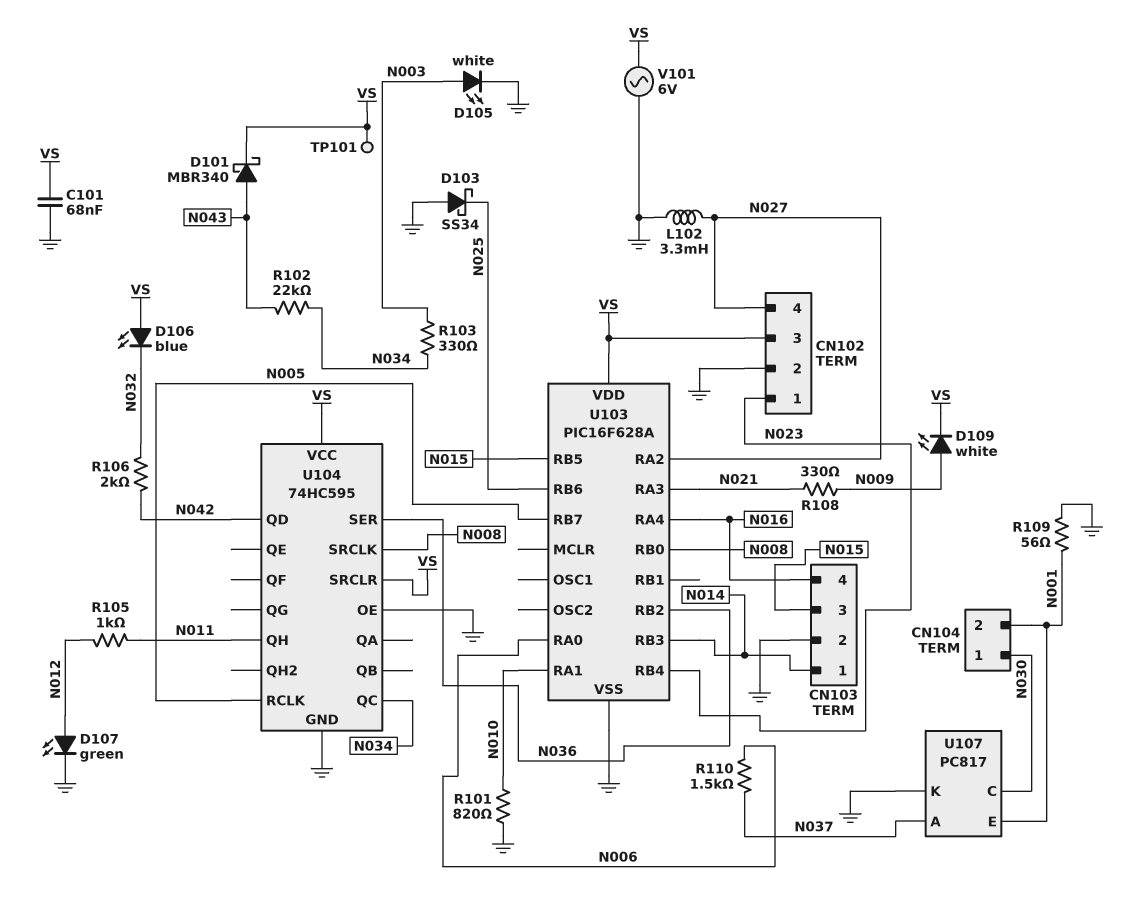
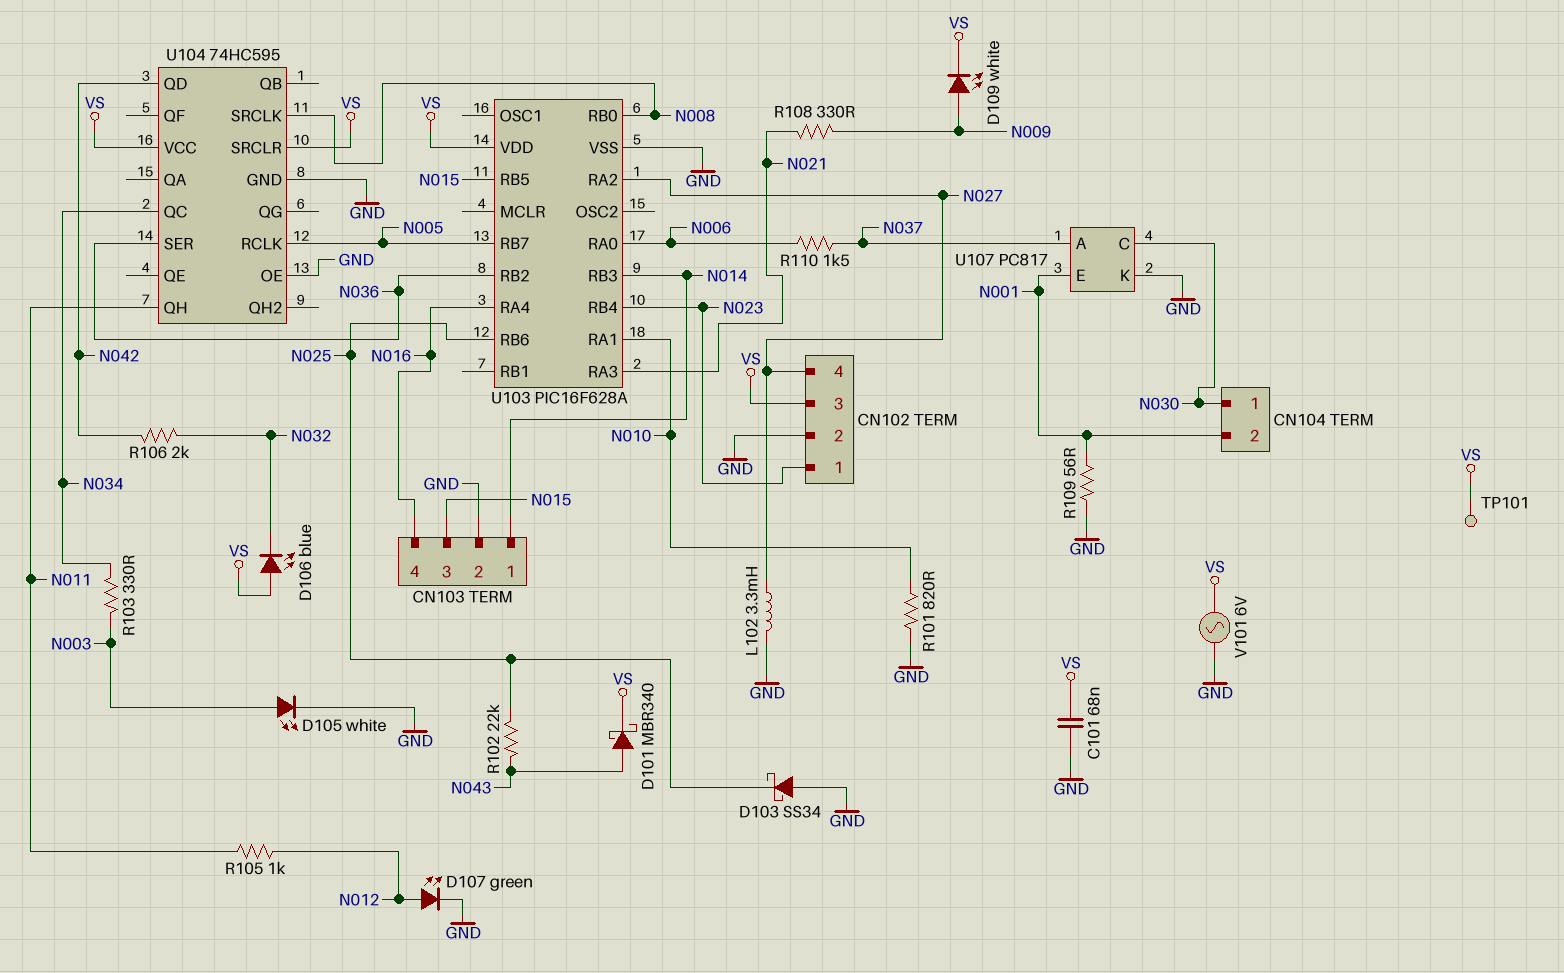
R102: 22k (N034, N043) -> 22k (N025, N043)

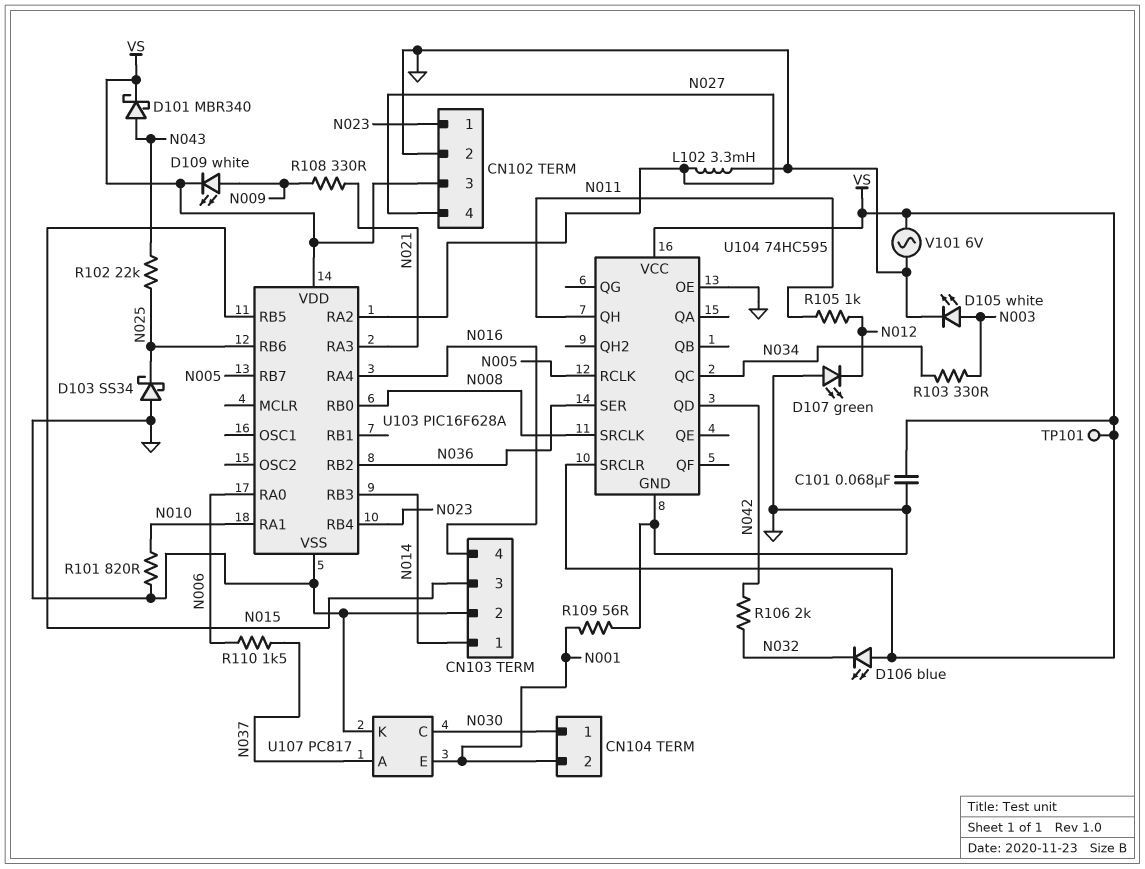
D107: LED green (A N012, K GND) -> LED green (A GND, K N012)

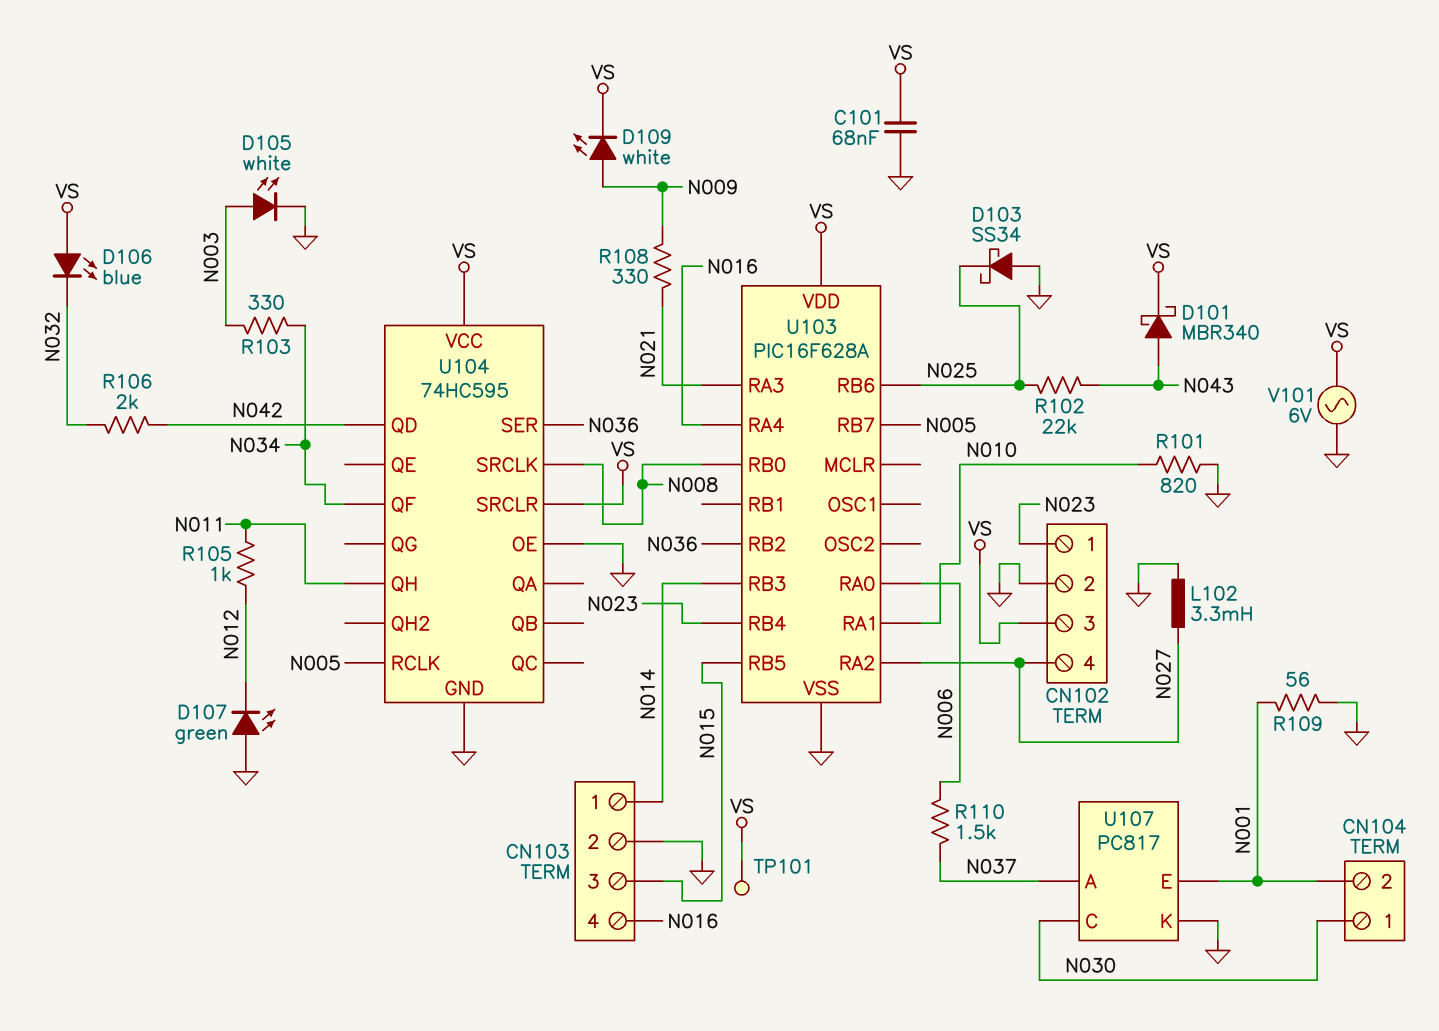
U104 pin QC: N034 -> none
U104 pin QF: none -> N034

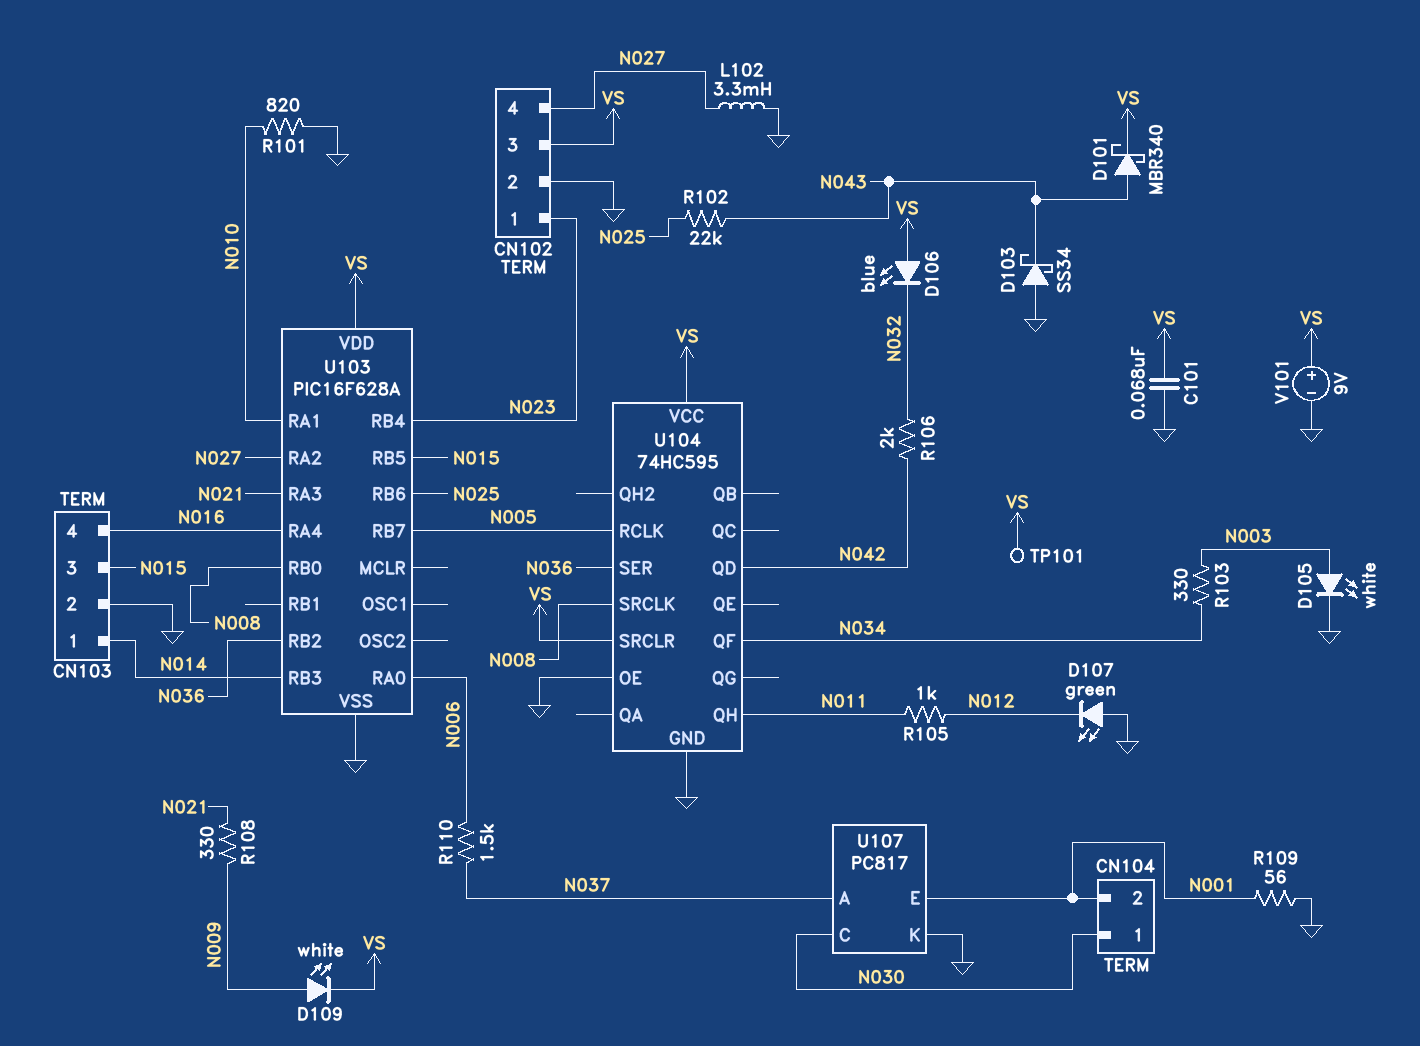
D103: schottky SS34 (A GND, K N025) -> schottky SS34 (A GND, K N043)
V101: AC 6V (GND, VS) -> 9V (plus VS, minus GND)

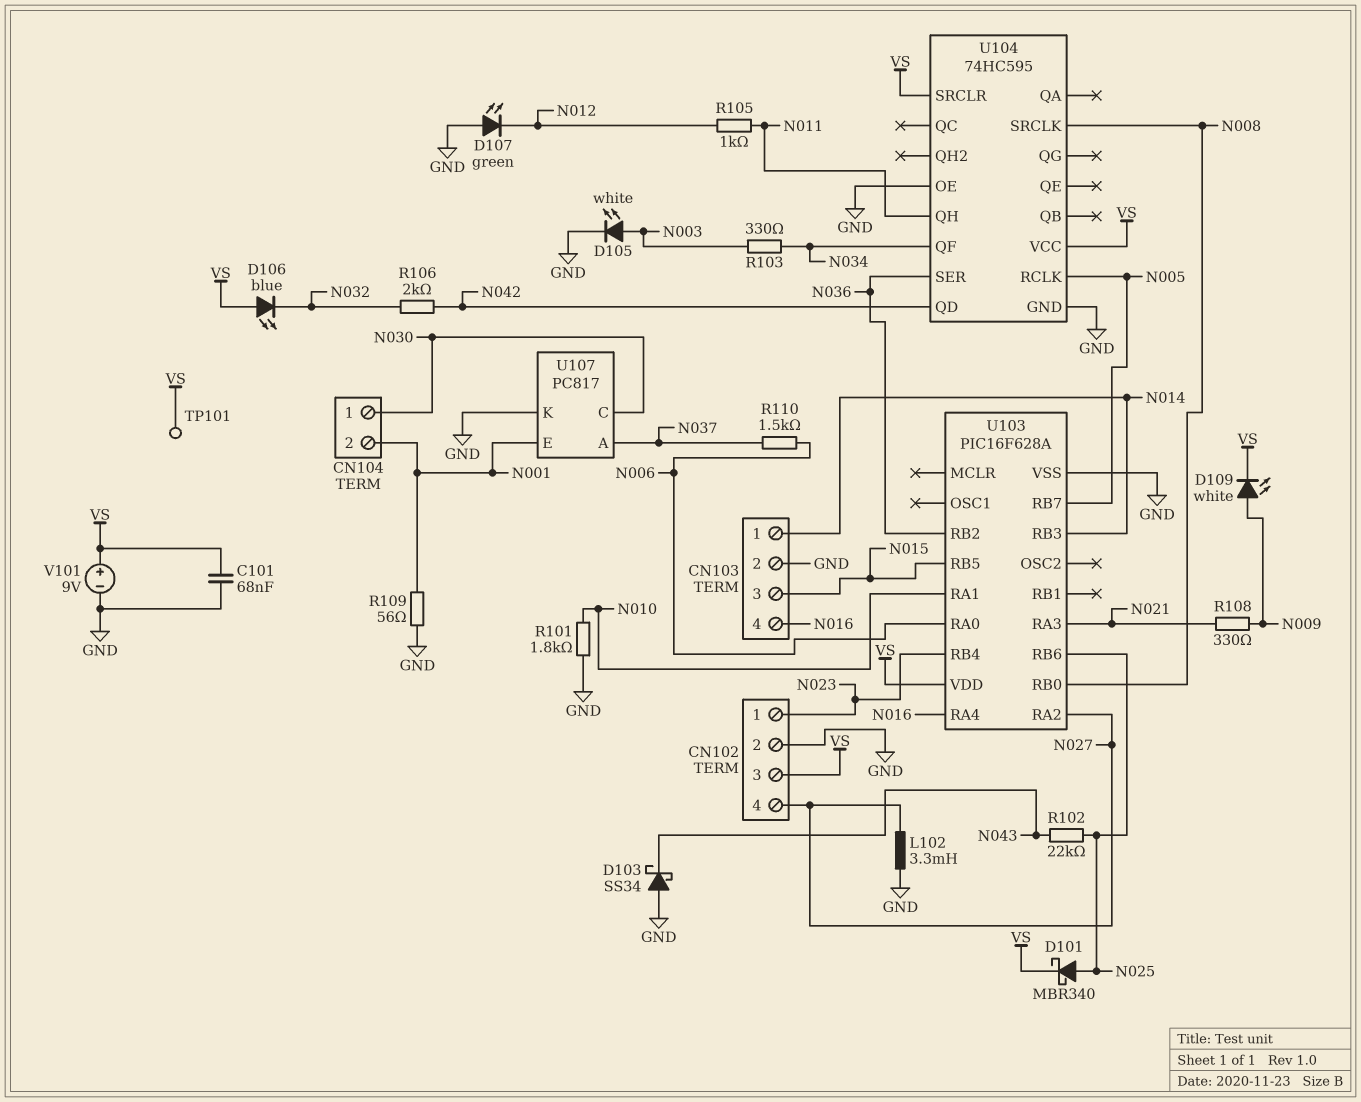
D101: schottky MBR340 (A N043, K VS) -> schottky MBR340 (A N025, K VS)
R101: 820 (GND, N010) -> 1.8k (GND, N010)

